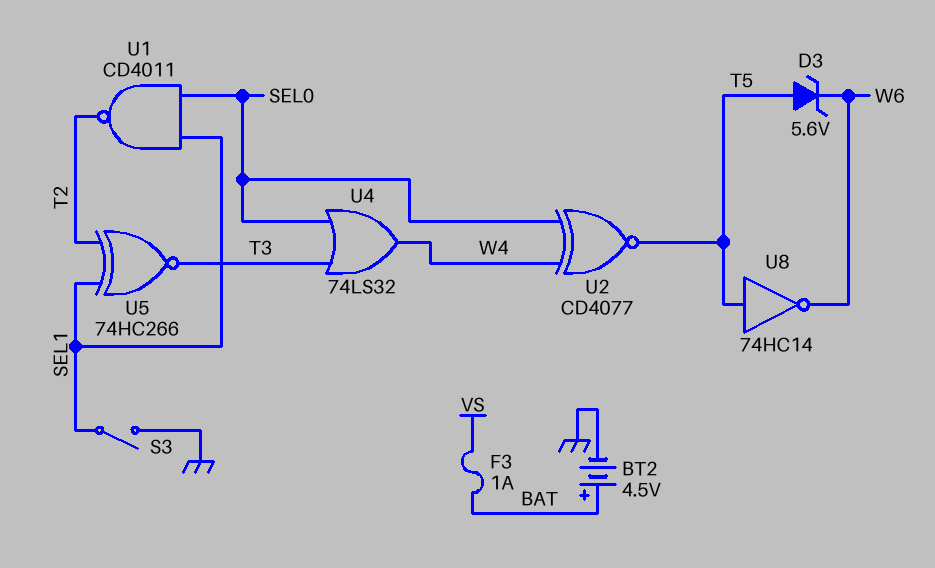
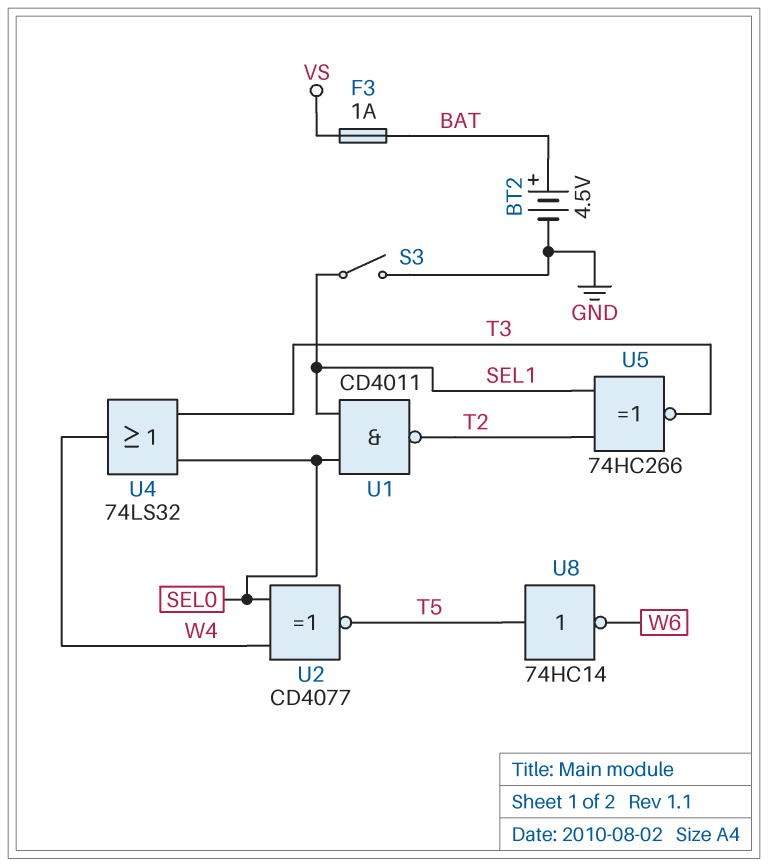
D3: zener 5.6V (A T5, K W6) -> none

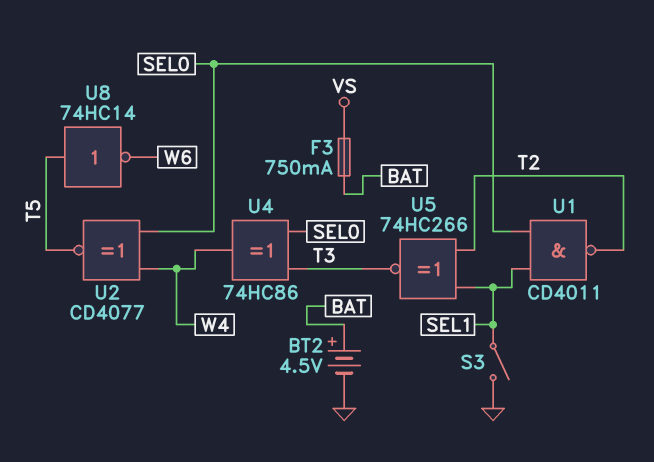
F3: 1A (BAT, VS) -> 750mA (BAT, VS)
U4: OR 74LS32 (in SEL0, in T3, out W4) -> XOR 74HC86 (in SEL0, in T3, out W4)

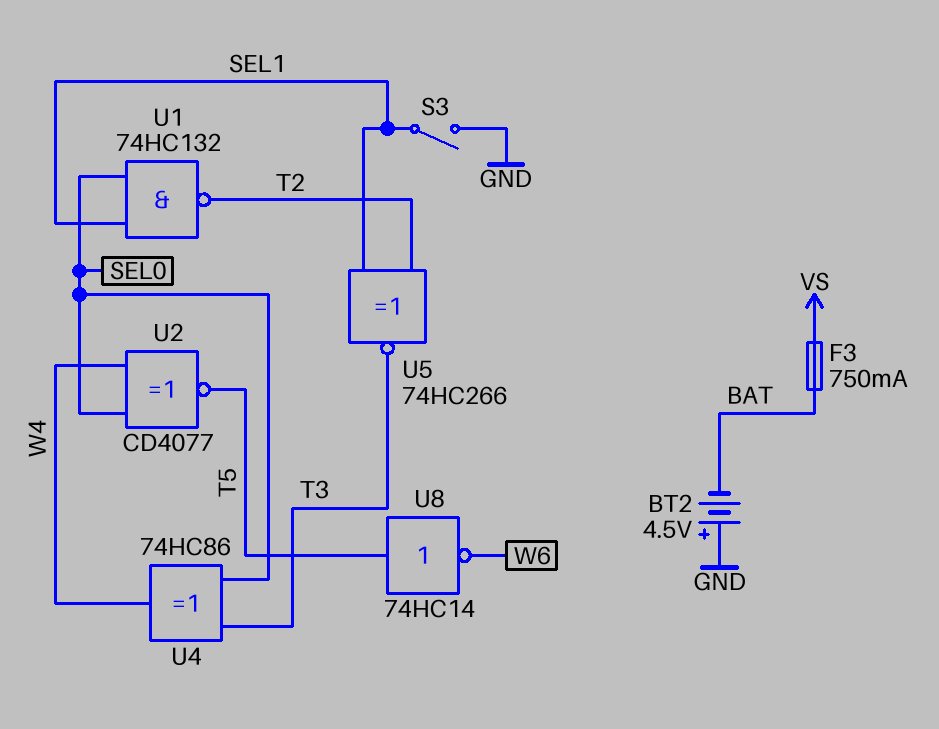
BT2: 4.5V (plus BAT, minus GND) -> 4.5V (plus GND, minus BAT)
U1: NAND CD4011 (in SEL0, in SEL1, out T2) -> NAND 74HC132 (in SEL0, in SEL1, out T2)

